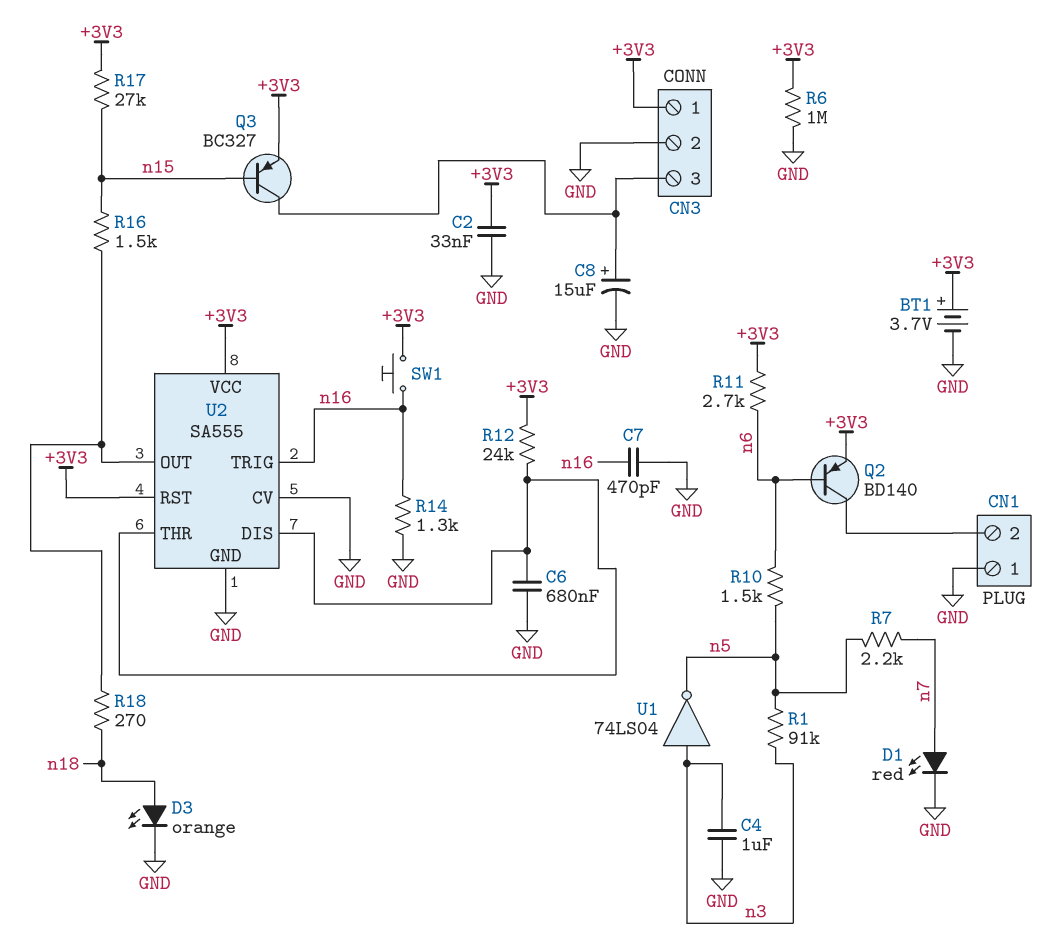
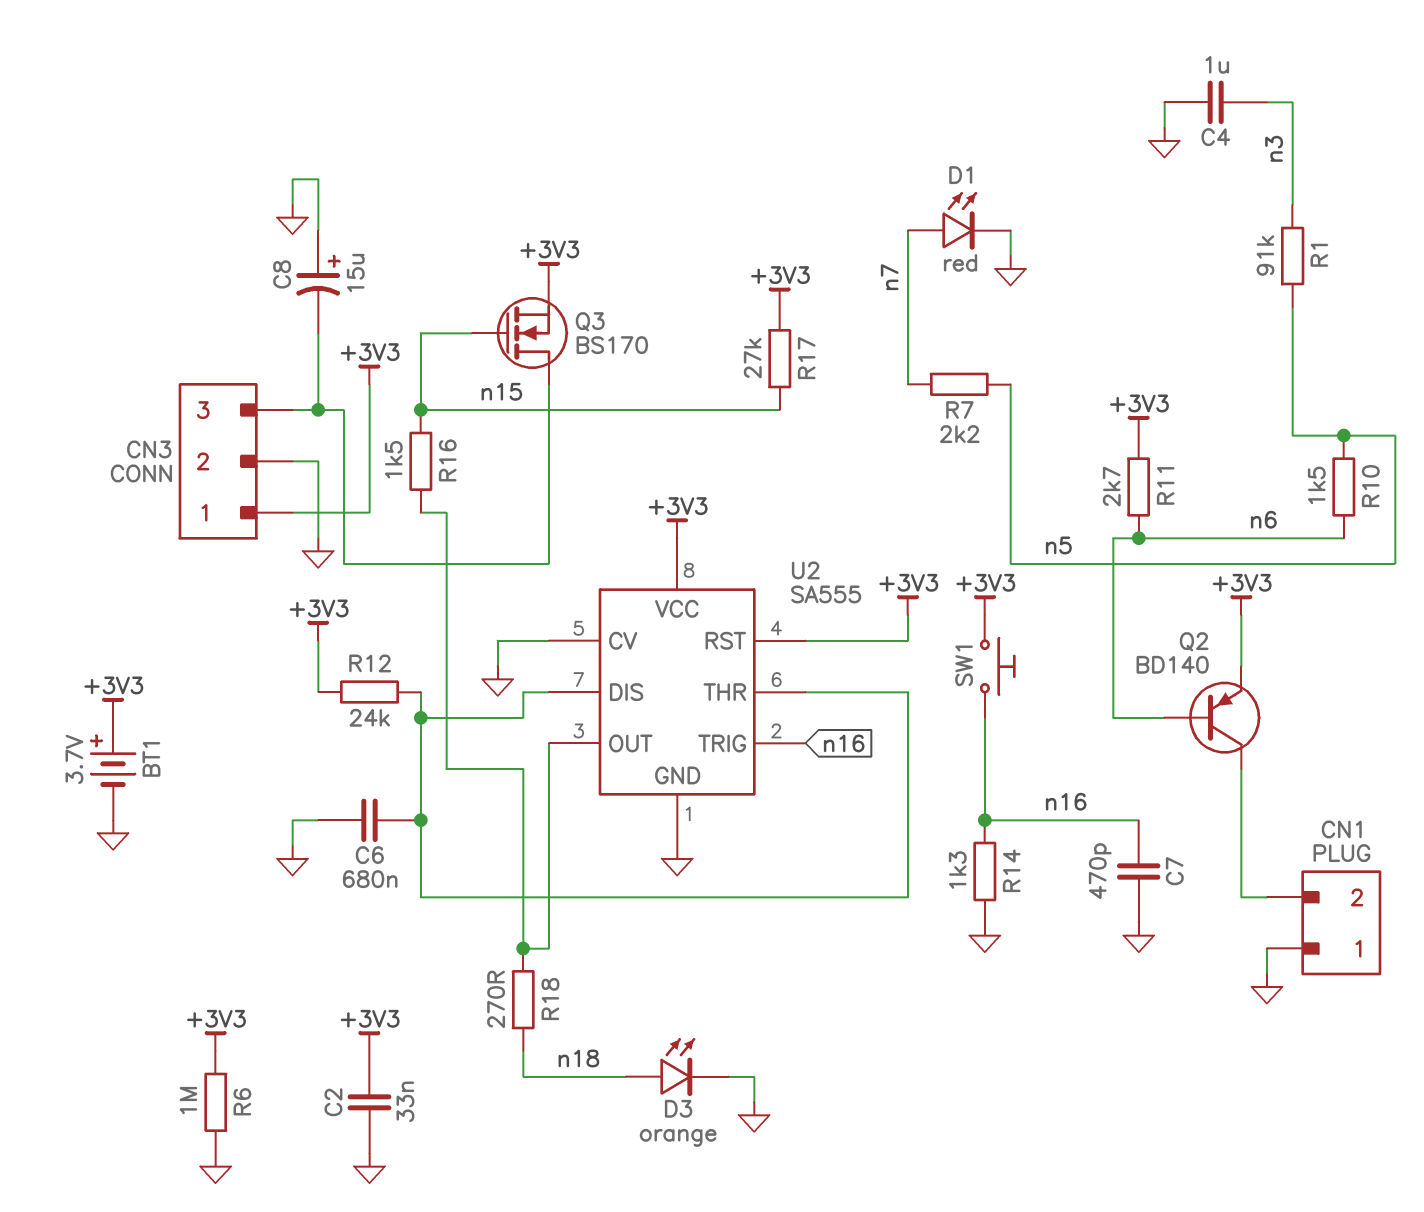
C8: 15uF (plus CN3/3, minus GND) -> 15uF (plus GND, minus CN3/3)
Q3: PNP BC327 (B n15, C CN3/3, E +3V3) -> NMOS BS170 (G n15, D CN3/3, S +3V3)
U1: NOT 74LS04 (in n3, out n5) -> none

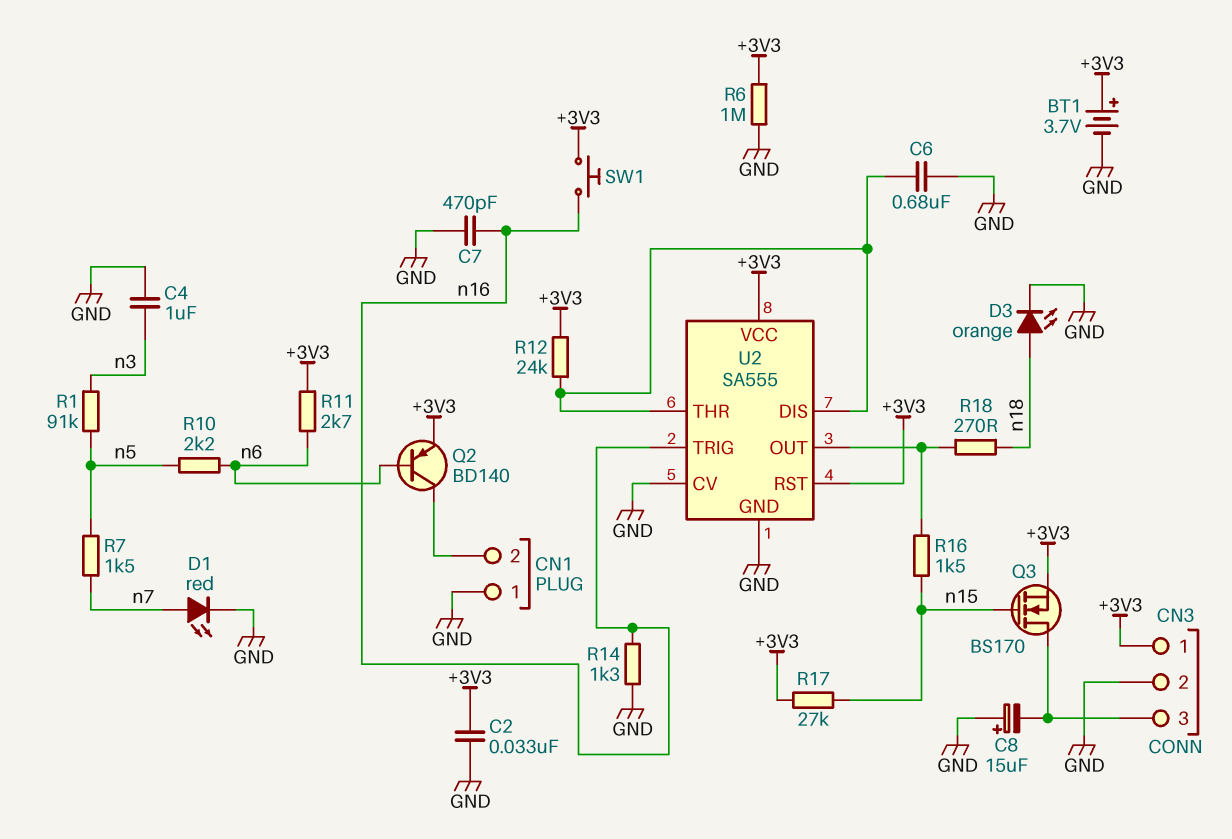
R7: 2.2k (n5, n7) -> 1.5k (n5, n7)
R10: 1.5k (n5, n6) -> 2.2k (n5, n6)

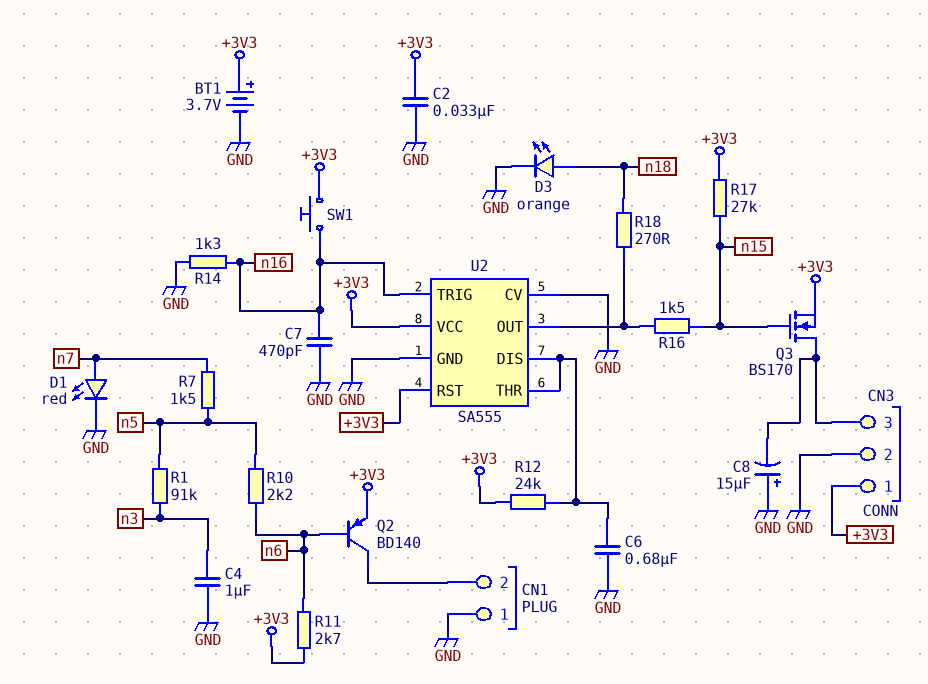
R6: 1M (+3V3, GND) -> none

